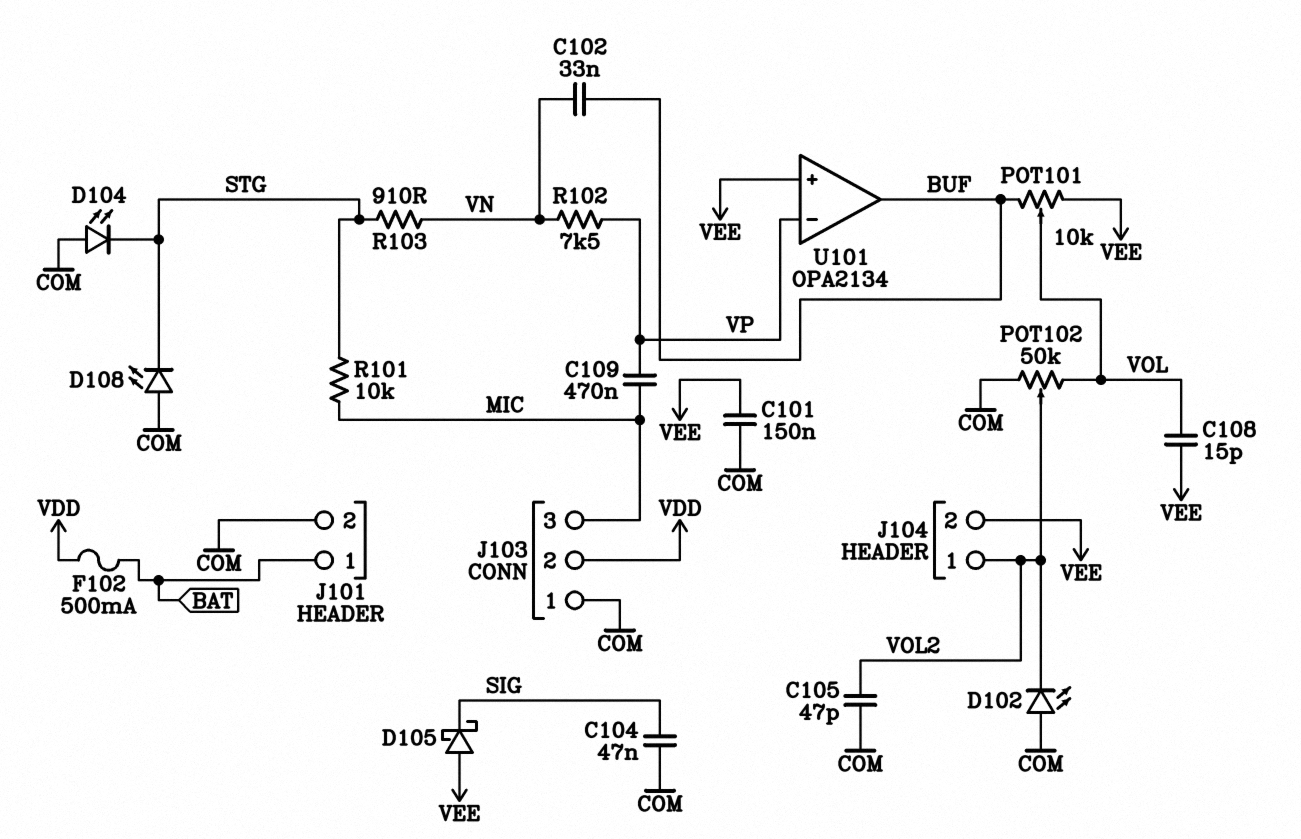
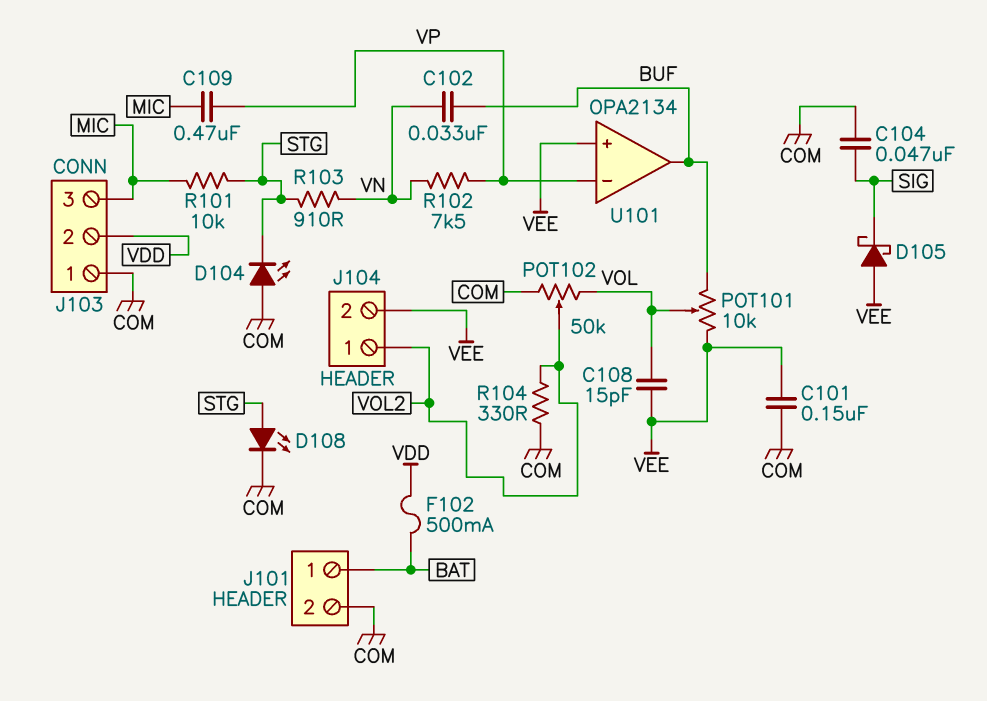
C105: 47pF (COM, VOL2) -> none
D102: LED (A COM, K VOL2) -> none
D108: LED (A COM, K STG) -> LED (A STG, K COM)
R104: none -> 330 (COM, VOL2)

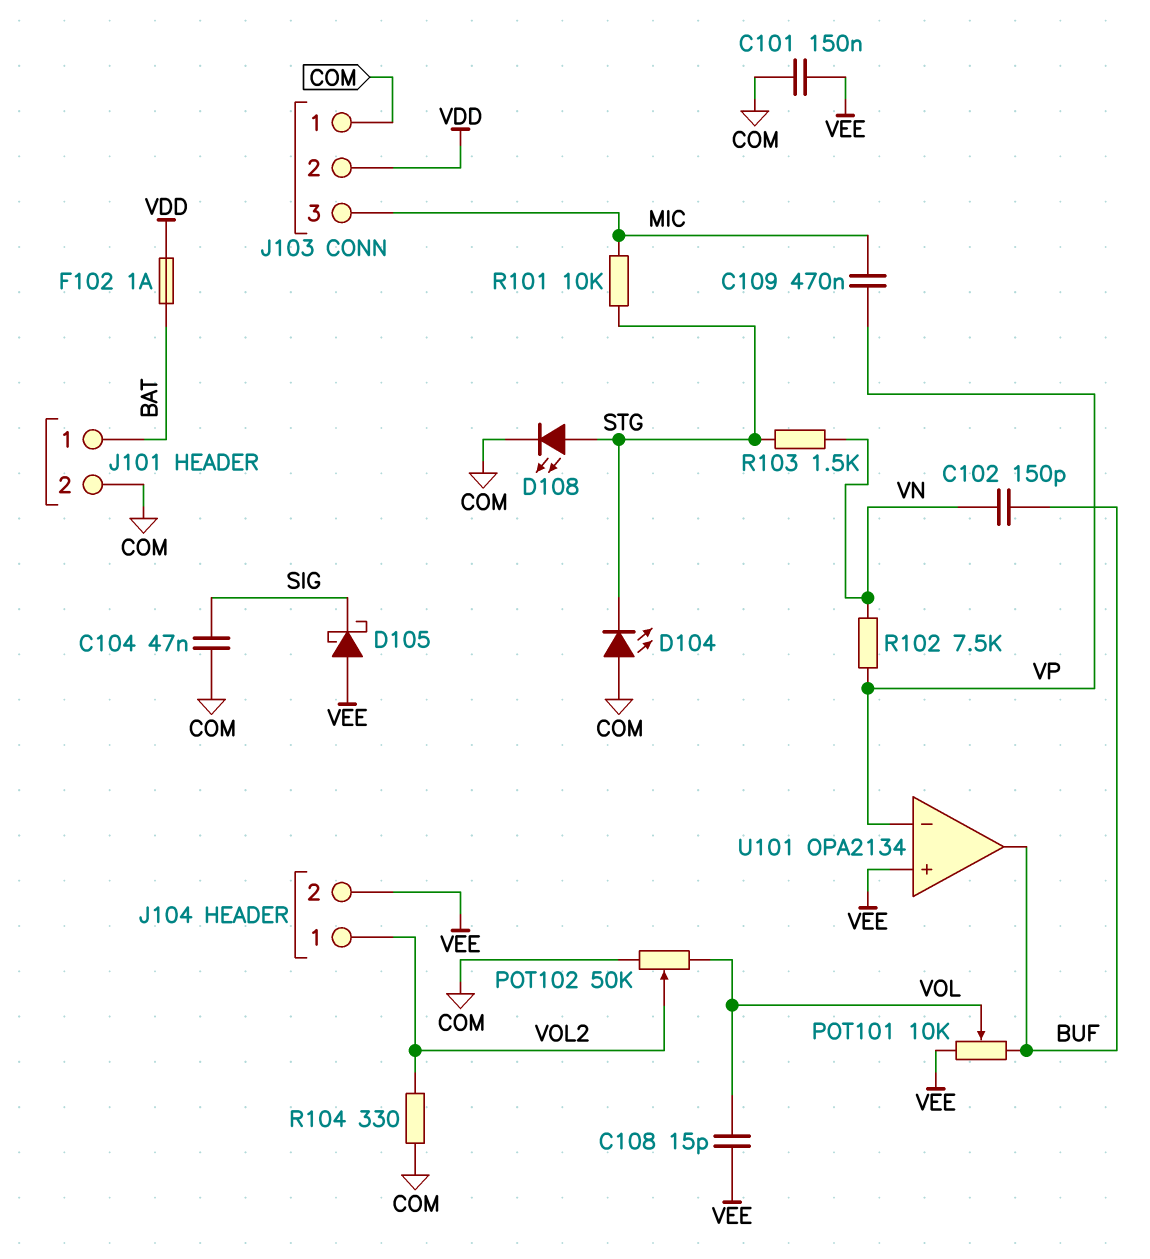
C102: 33nF (BUF, VN) -> 150pF (BUF, VN)
F102: 500mA (BAT, VDD) -> 1A (BAT, VDD)
R103: 910 (STG, VN) -> 1.5k (STG, VN)

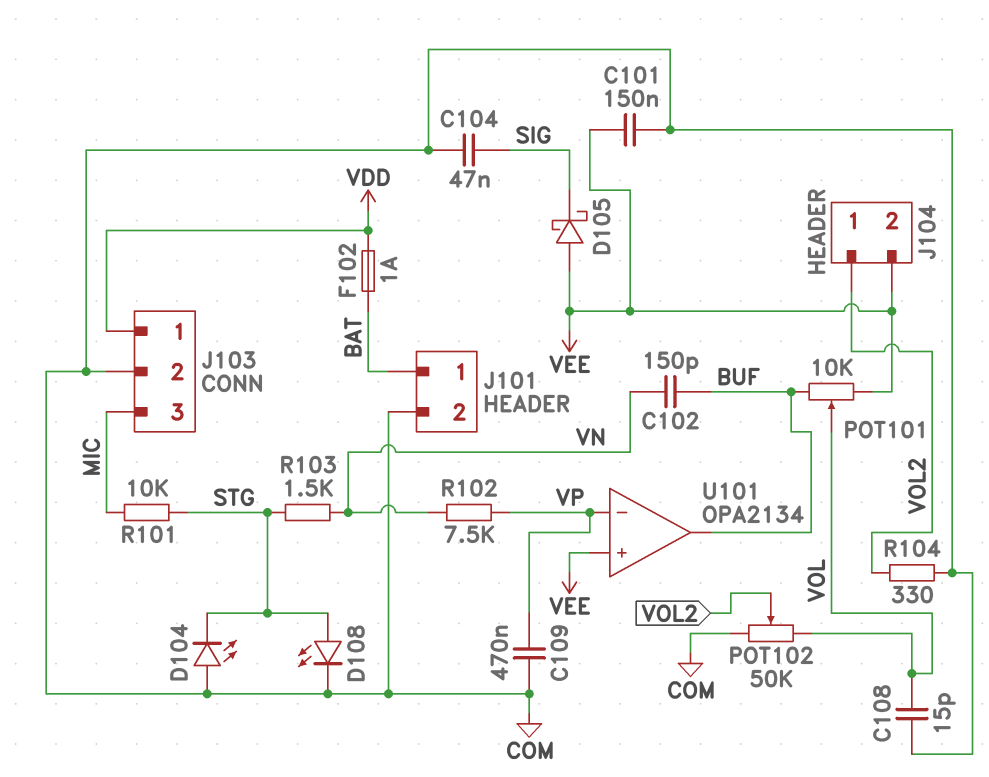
C108: 15pF (VEE, VOL) -> 15pF (COM, VOL)
C109: 470nF (MIC, VP) -> 470nF (COM, VP)
J103 pin 1: COM -> VDD
J103 pin 2: VDD -> COM

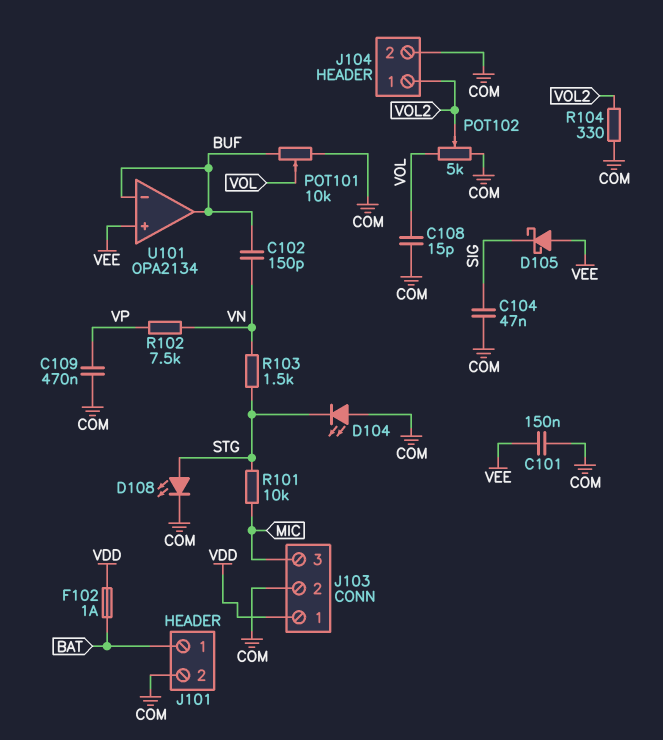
J104 pin 2: VEE -> COM
POT101: 10k (BUF, VEE, wiper VOL) -> 10k (BUF, COM, wiper VOL)
POT102: 50k (COM, VOL, wiper VOL2) -> 5k (COM, VOL, wiper VOL2)
U101 pin in-: VP -> BUF

